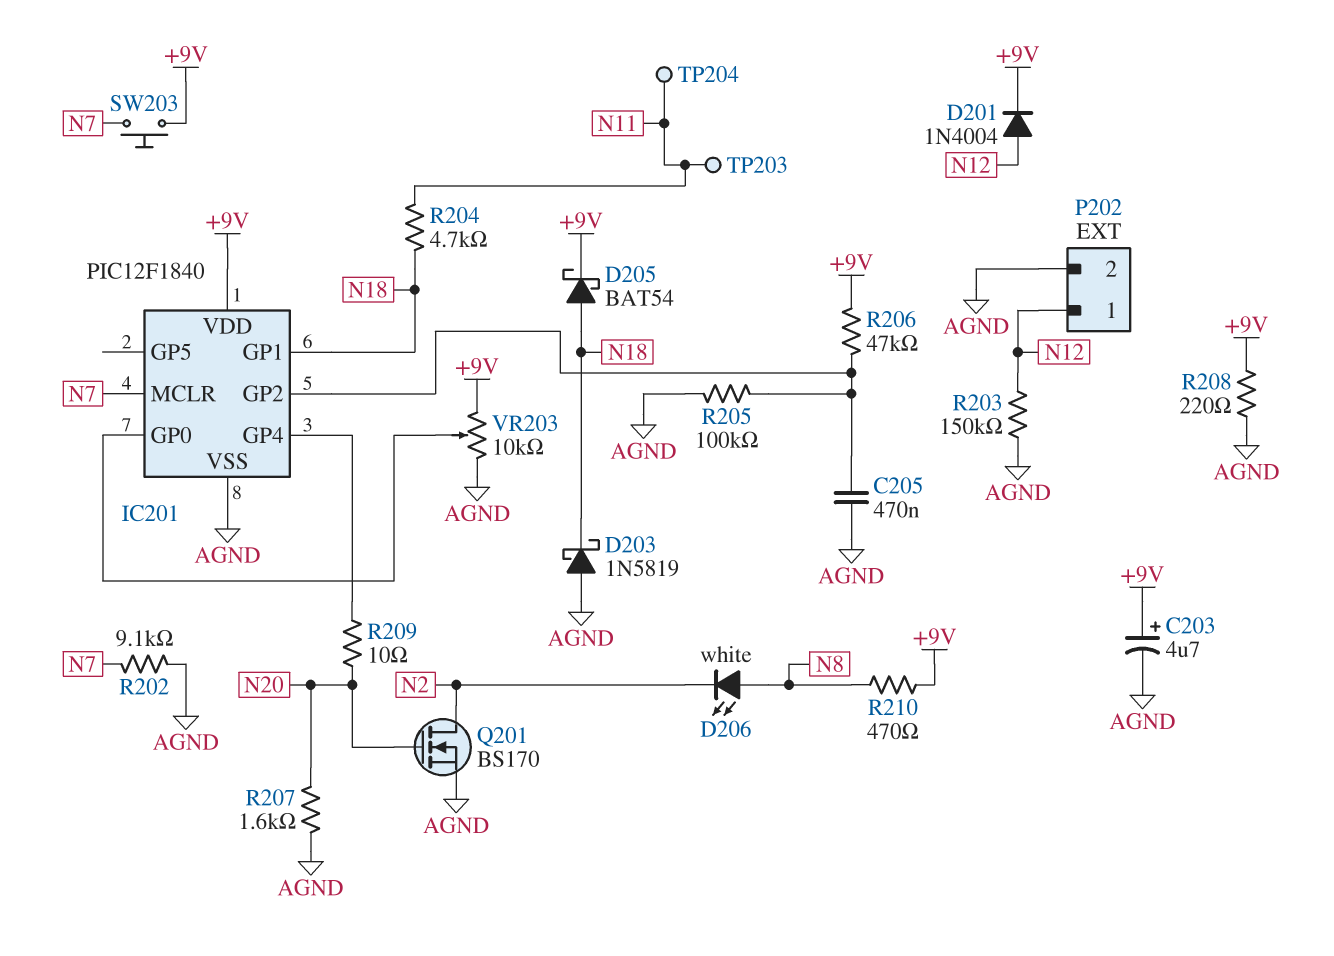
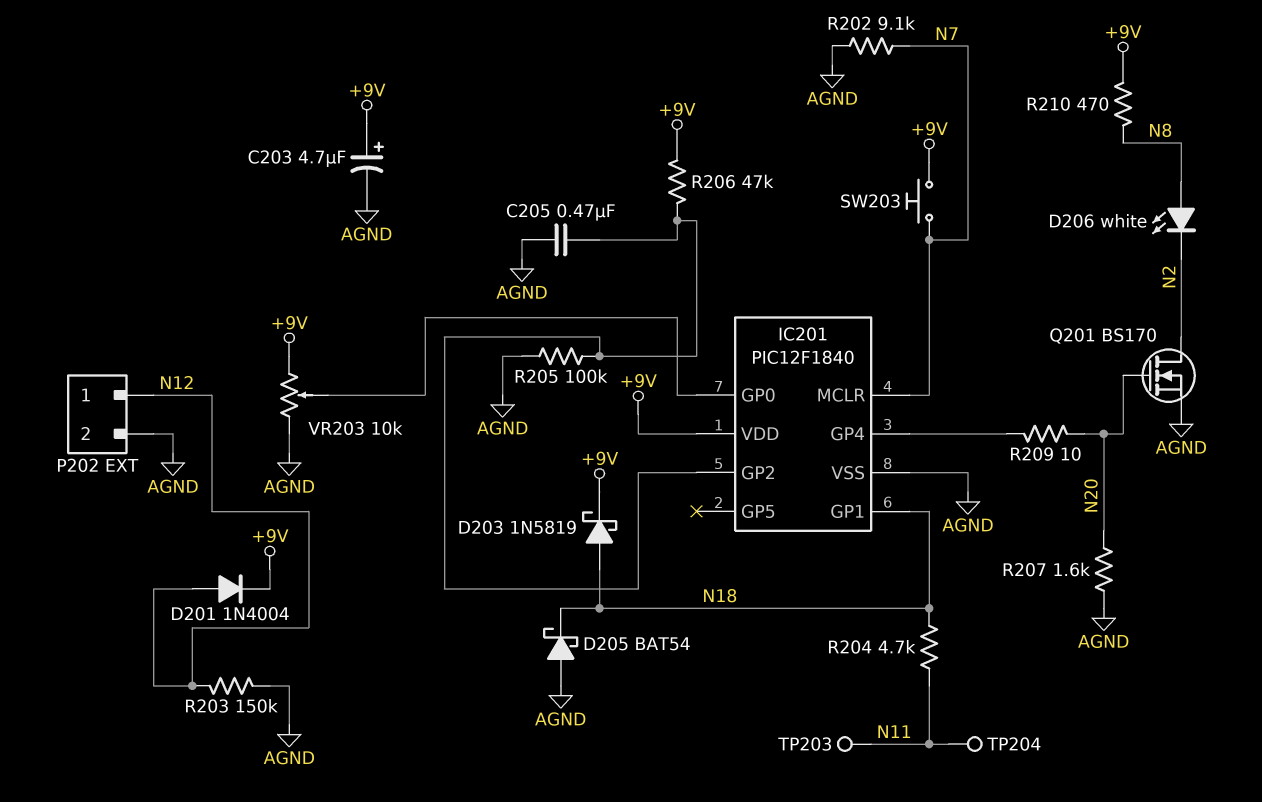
D203: schottky 1N5819 (A AGND, K N18) -> schottky 1N5819 (A N18, K +9V)
D205: schottky BAT54 (A N18, K +9V) -> schottky BAT54 (A AGND, K N18)
R208: 220 (+9V, AGND) -> none

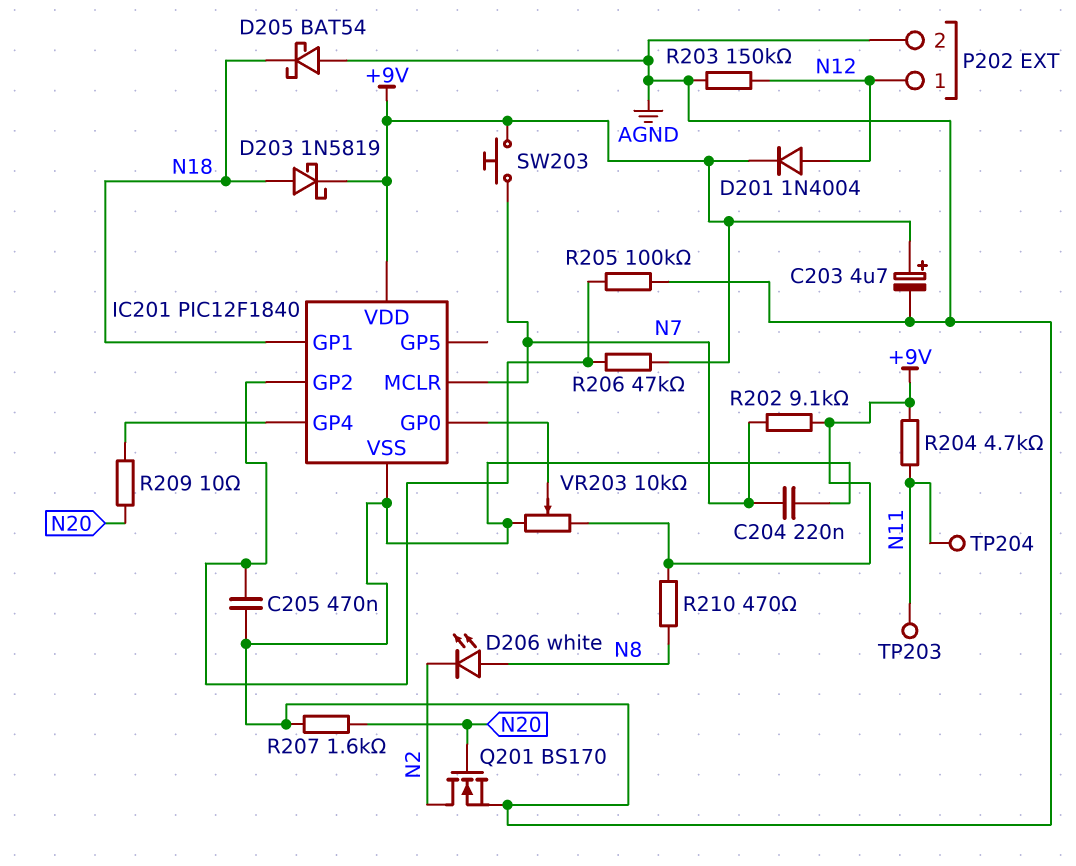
C204: none -> 220nF (AGND, N7)
R202: 9.1k (AGND, N7) -> 9.1k (+9V, N7)
R204: 4.7k (N11, N18) -> 4.7k (+9V, N11)

